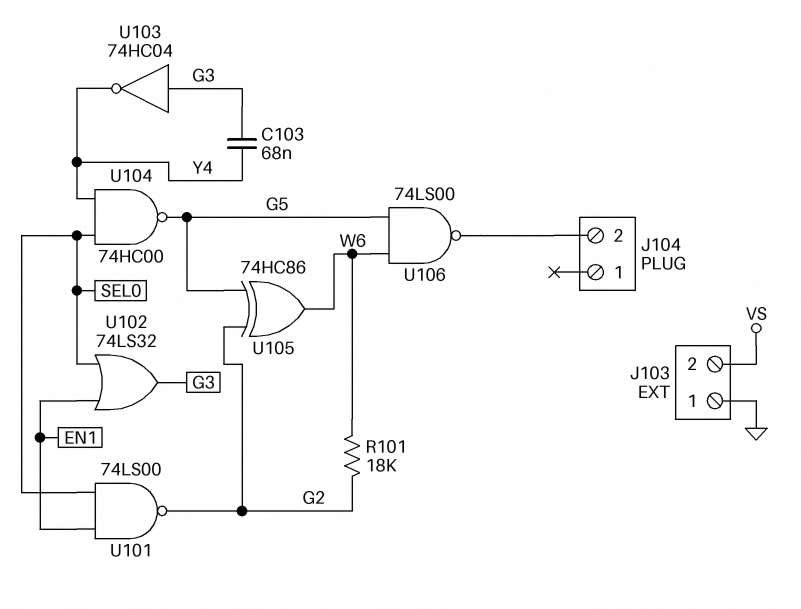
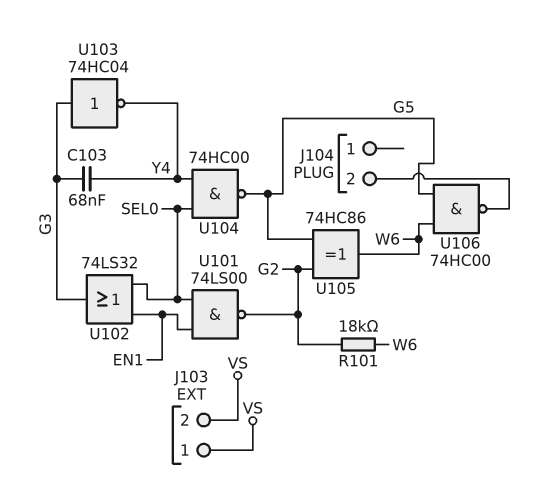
J103 pin 1: GND -> VS
U106: NAND 74LS00 (in G5, in W6, out J104/2) -> NAND 74HC00 (in G5, in W6, out J104/2)

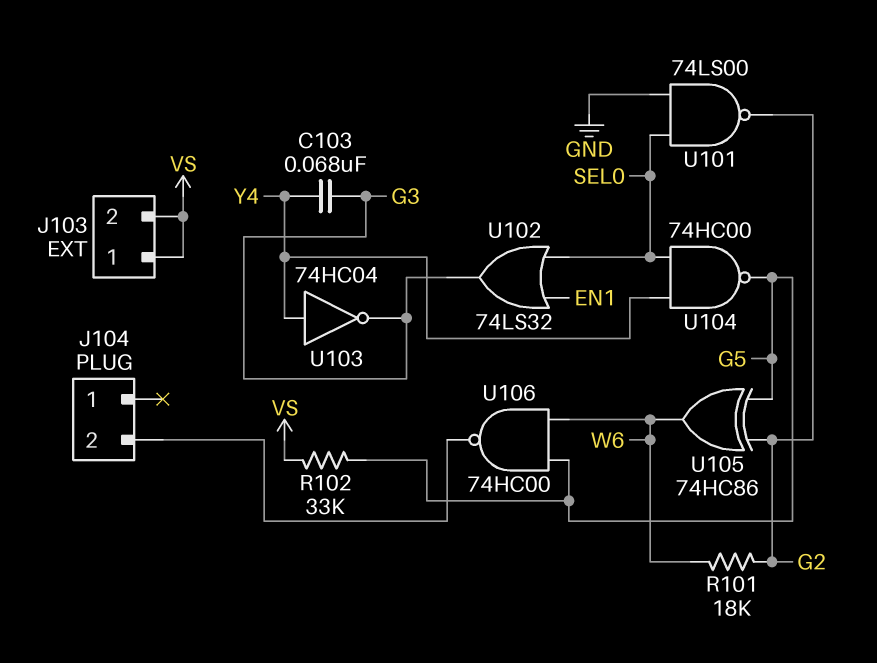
R102: none -> 33k (G5, VS)
U101: NAND 74LS00 (in EN1, in SEL0, out G2) -> NAND 74LS00 (in GND, in SEL0, out G2)
U103: NOT 74HC04 (in G3, out Y4) -> NOT 74HC04 (in Y4, out G3)

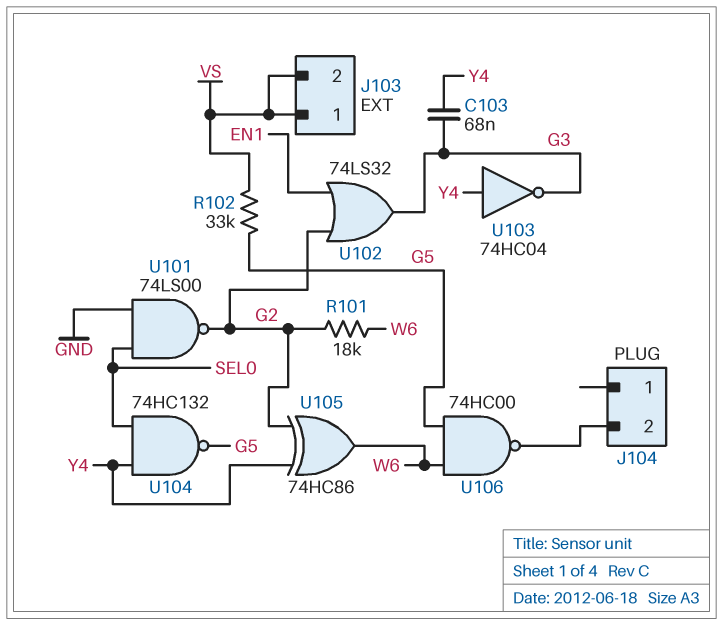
U102: OR 74LS32 (in EN1, in SEL0, out G3) -> OR 74LS32 (in EN1, in G2, out G3)
U104: NAND 74HC00 (in SEL0, in Y4, out G5) -> NAND 74HC132 (in SEL0, in Y4, out G5)
U105: XOR 74HC86 (in G2, in G5, out W6) -> XOR 74HC86 (in G2, in Y4, out W6)

